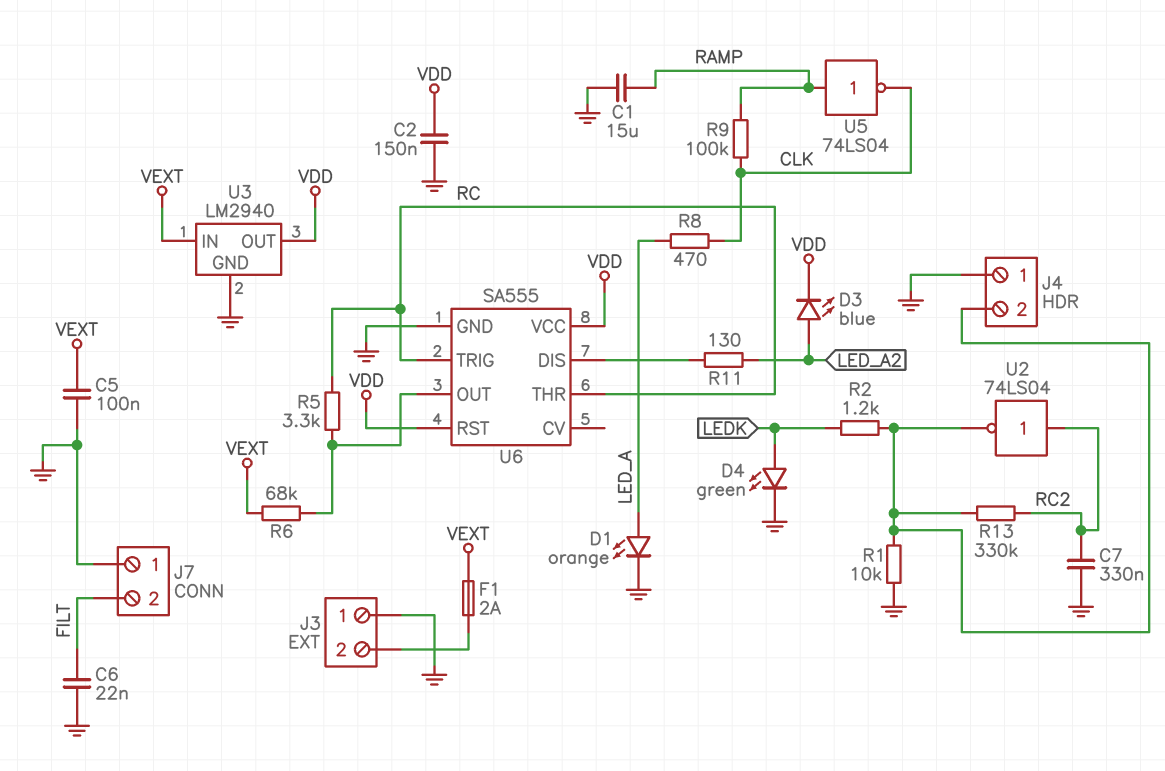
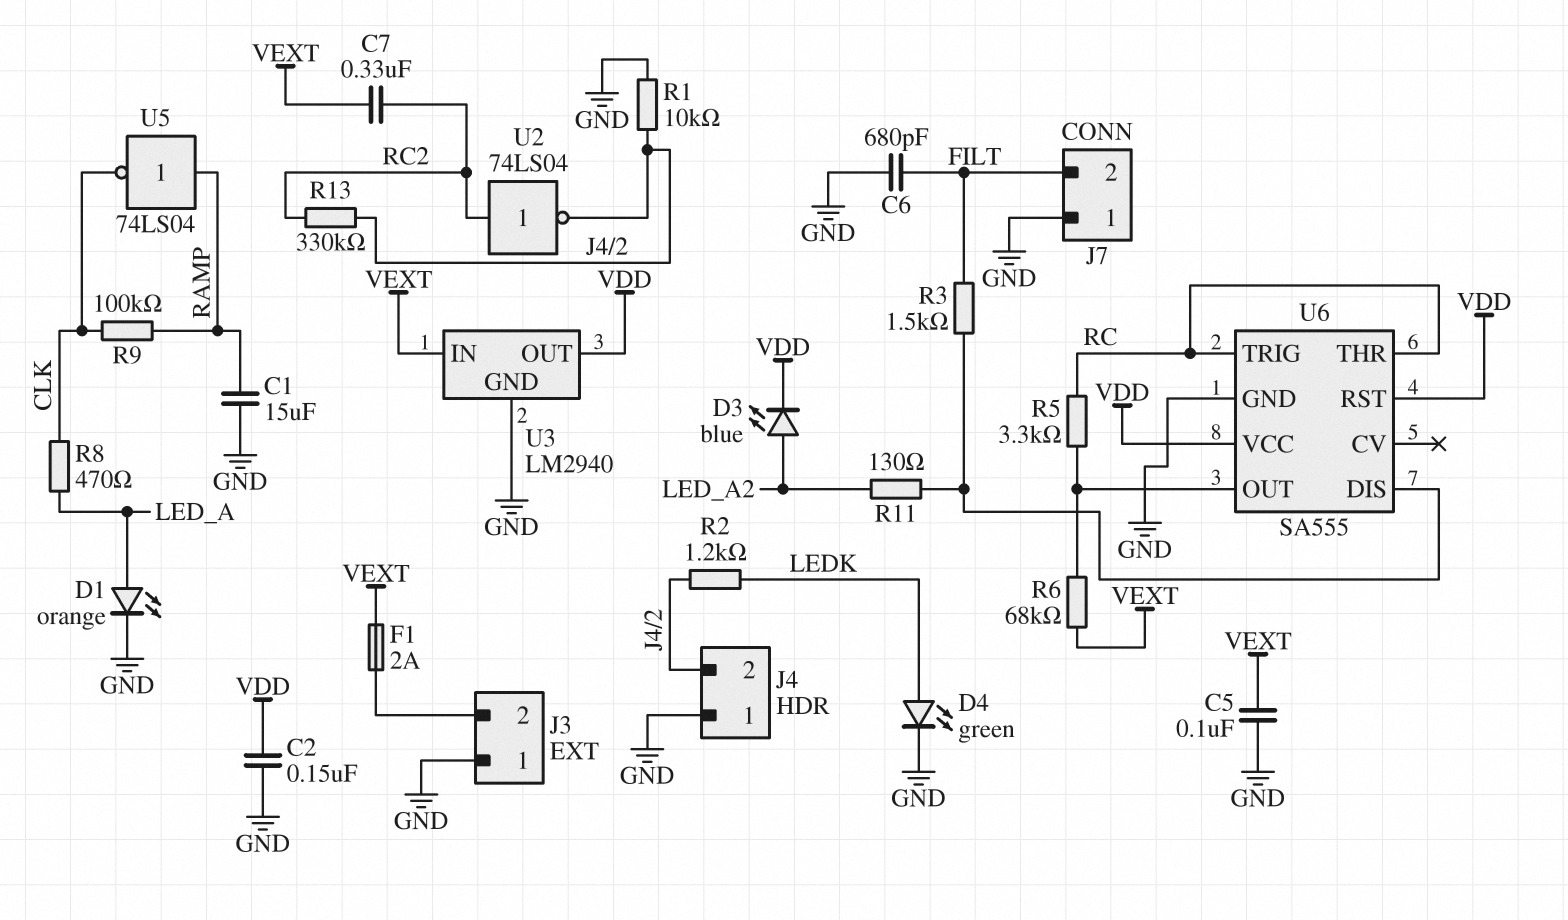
C6: 22nF (FILT, GND) -> 680pF (FILT, GND)
C7: 330nF (GND, RC2) -> 330nF (RC2, VEXT)
R3: none -> 1.5k (FILT, U6/DIS)

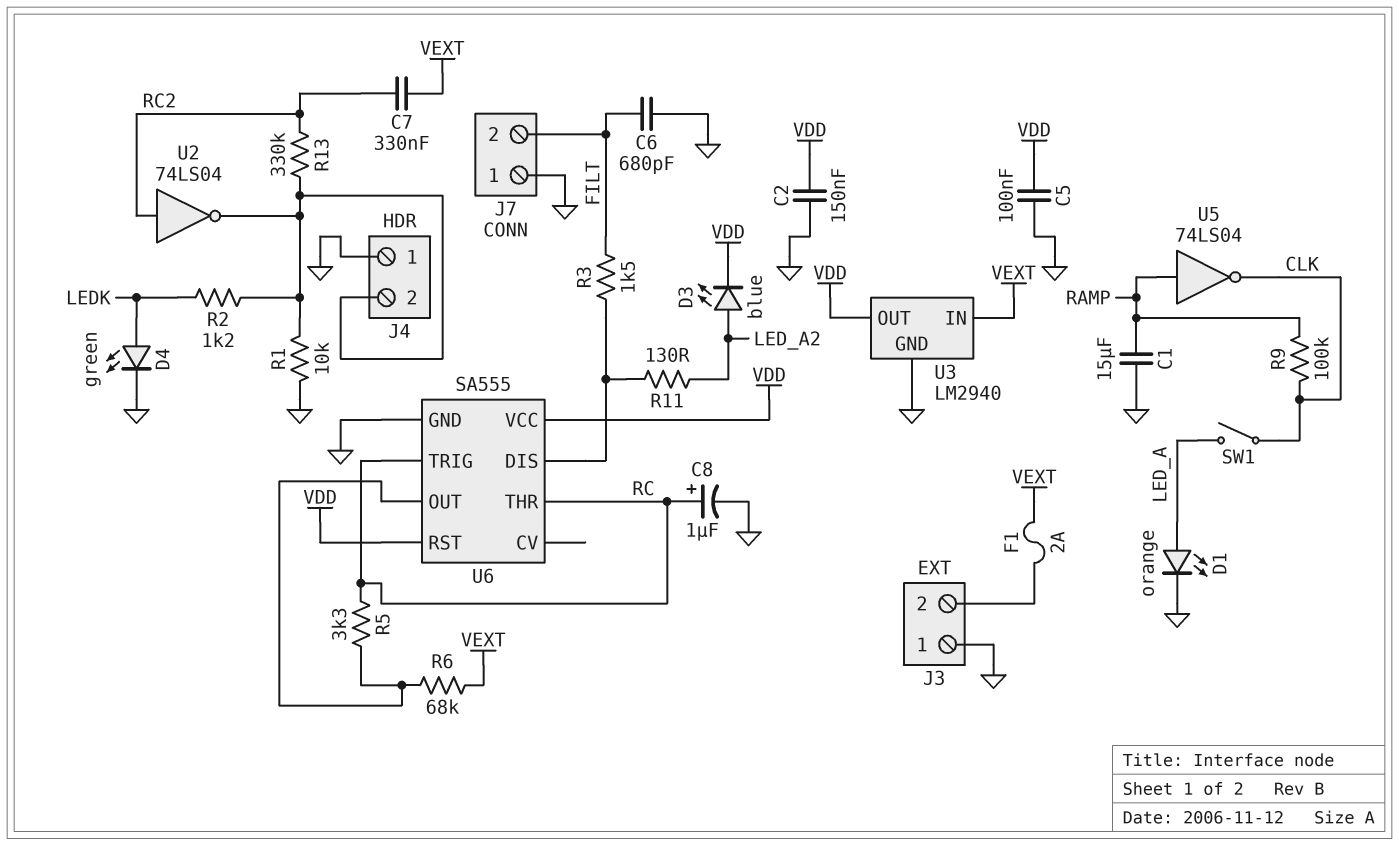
C5: 100nF (GND, VEXT) -> 100nF (GND, VDD)
C8: none -> 1uF (plus RC, minus GND)
R8: 470 (CLK, LED_A) -> none
SW1: none -> switch (CLK, LED_A)

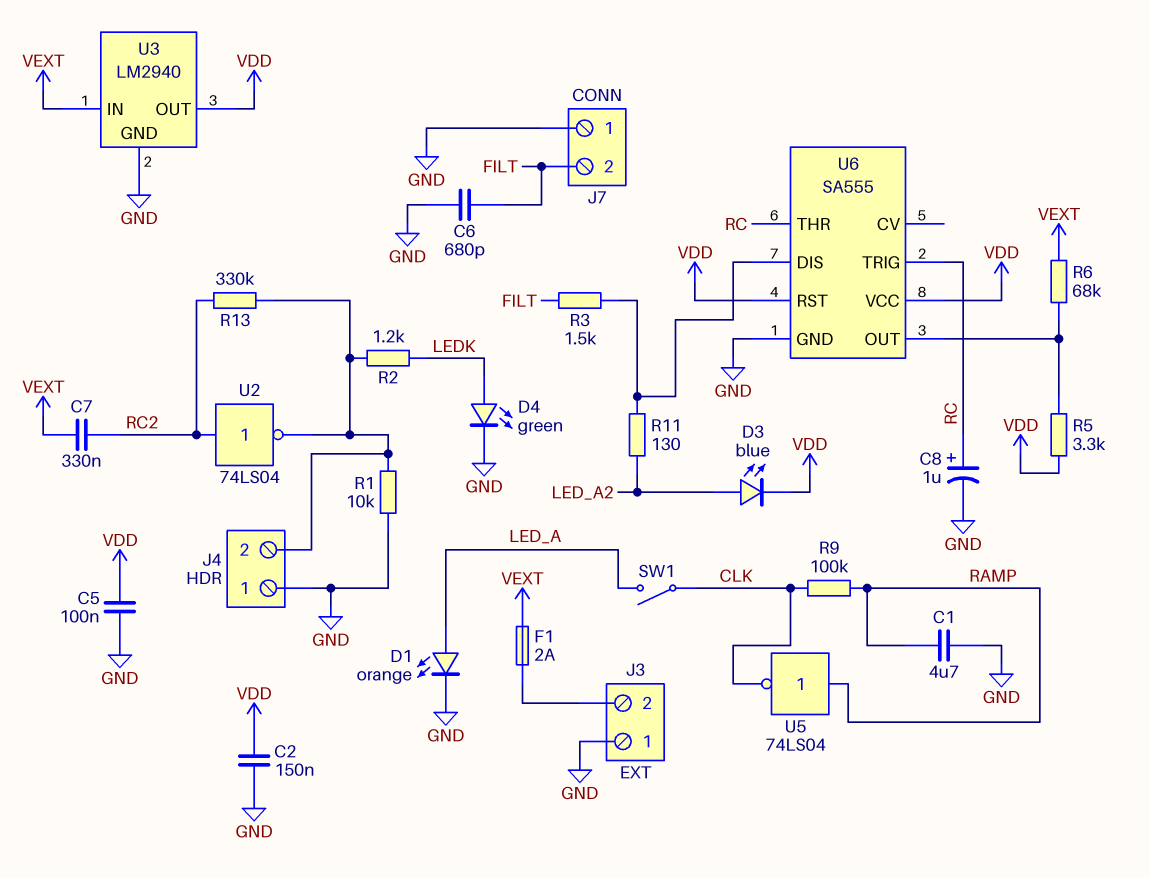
C1: 15uF (GND, RAMP) -> 4.7uF (GND, RAMP)
R5: 3.3k (RC, U6/OUT) -> 3.3k (U6/OUT, VDD)

